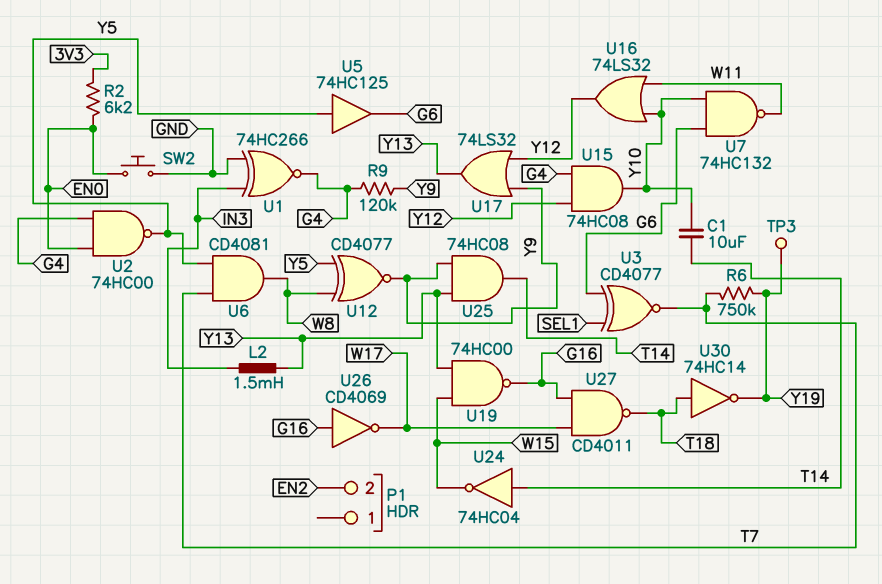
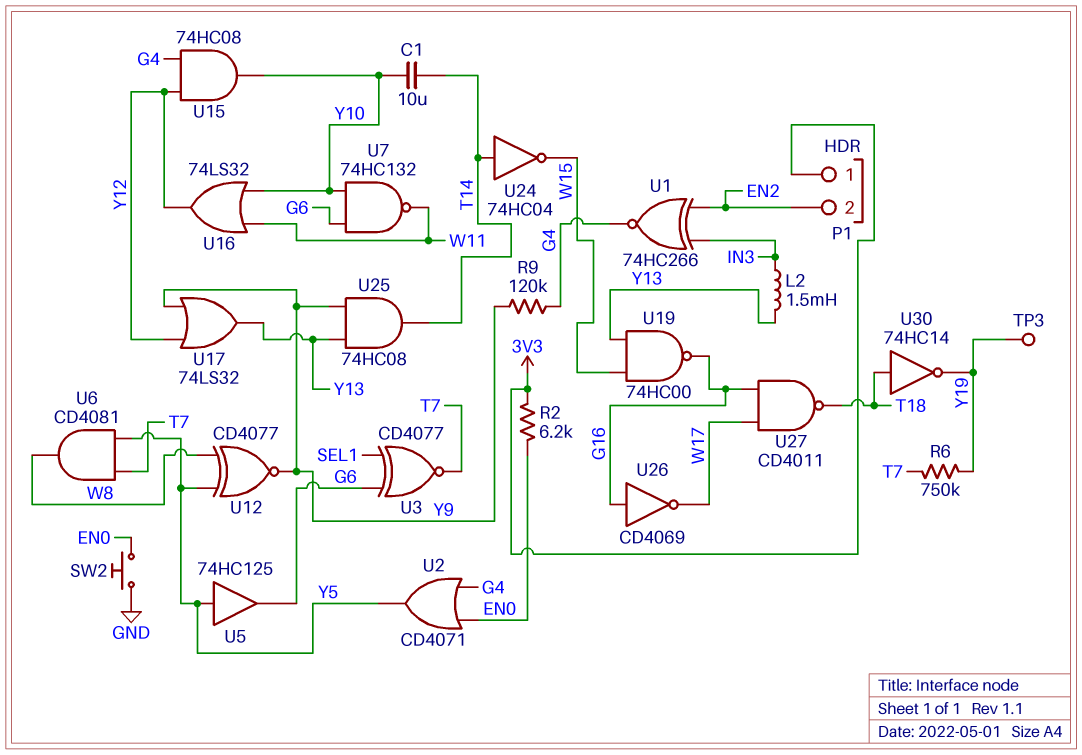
P1 pin 1: none -> 3V3
U1: XNOR 74HC266 (in GND, in IN3, out G4) -> XNOR 74HC266 (in EN2, in IN3, out G4)
U2: NAND 74HC00 (in EN0, in G4, out Y5) -> OR CD4071 (in EN0, in G4, out Y5)

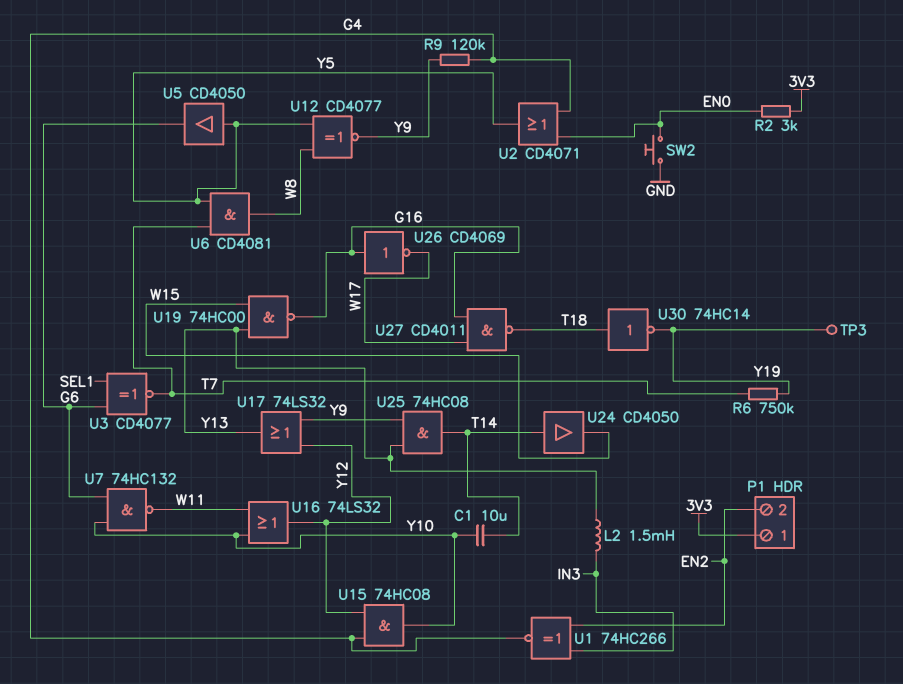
R2: 6.2k (3V3, EN0) -> 3k (3V3, EN0)
U5: buffer 74HC125 (in Y5, out G6) -> buffer CD4050 (in Y5, out G6)
U24: NOT 74HC04 (in T14, out W15) -> buffer CD4050 (in T14, out W15)

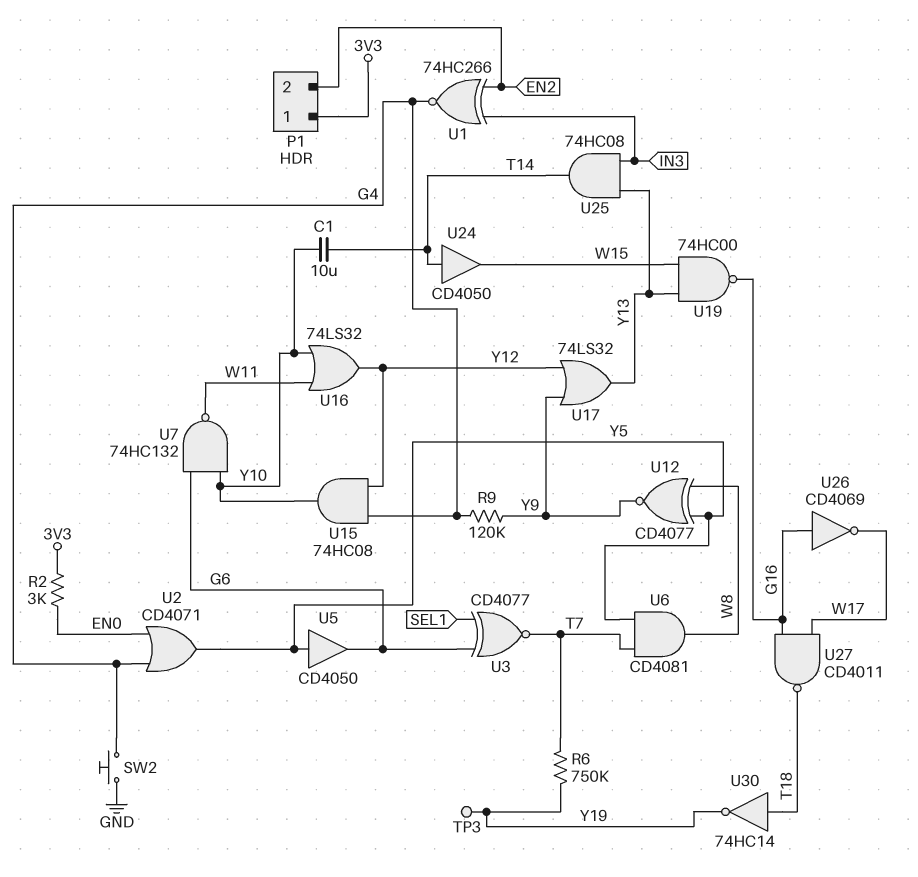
L2: 1.5mH (IN3, Y13) -> none
SW2: button (EN0, GND) -> button (G4, GND)
U25: AND 74HC08 (in Y9, in Y13, out T14) -> AND 74HC08 (in IN3, in Y13, out T14)

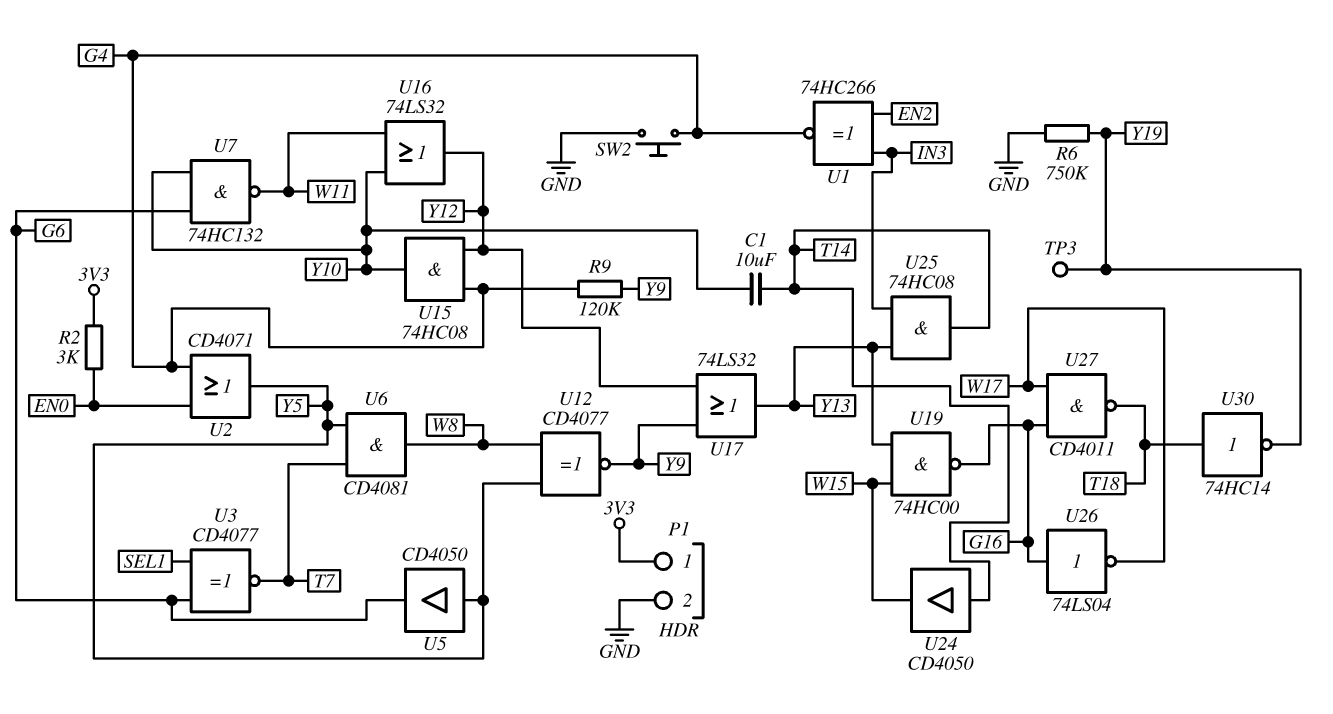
P1 pin 2: EN2 -> GND
R6: 750k (T7, Y19) -> 750k (GND, Y19)
U26: NOT CD4069 (in G16, out W17) -> NOT 74LS04 (in G16, out W17)

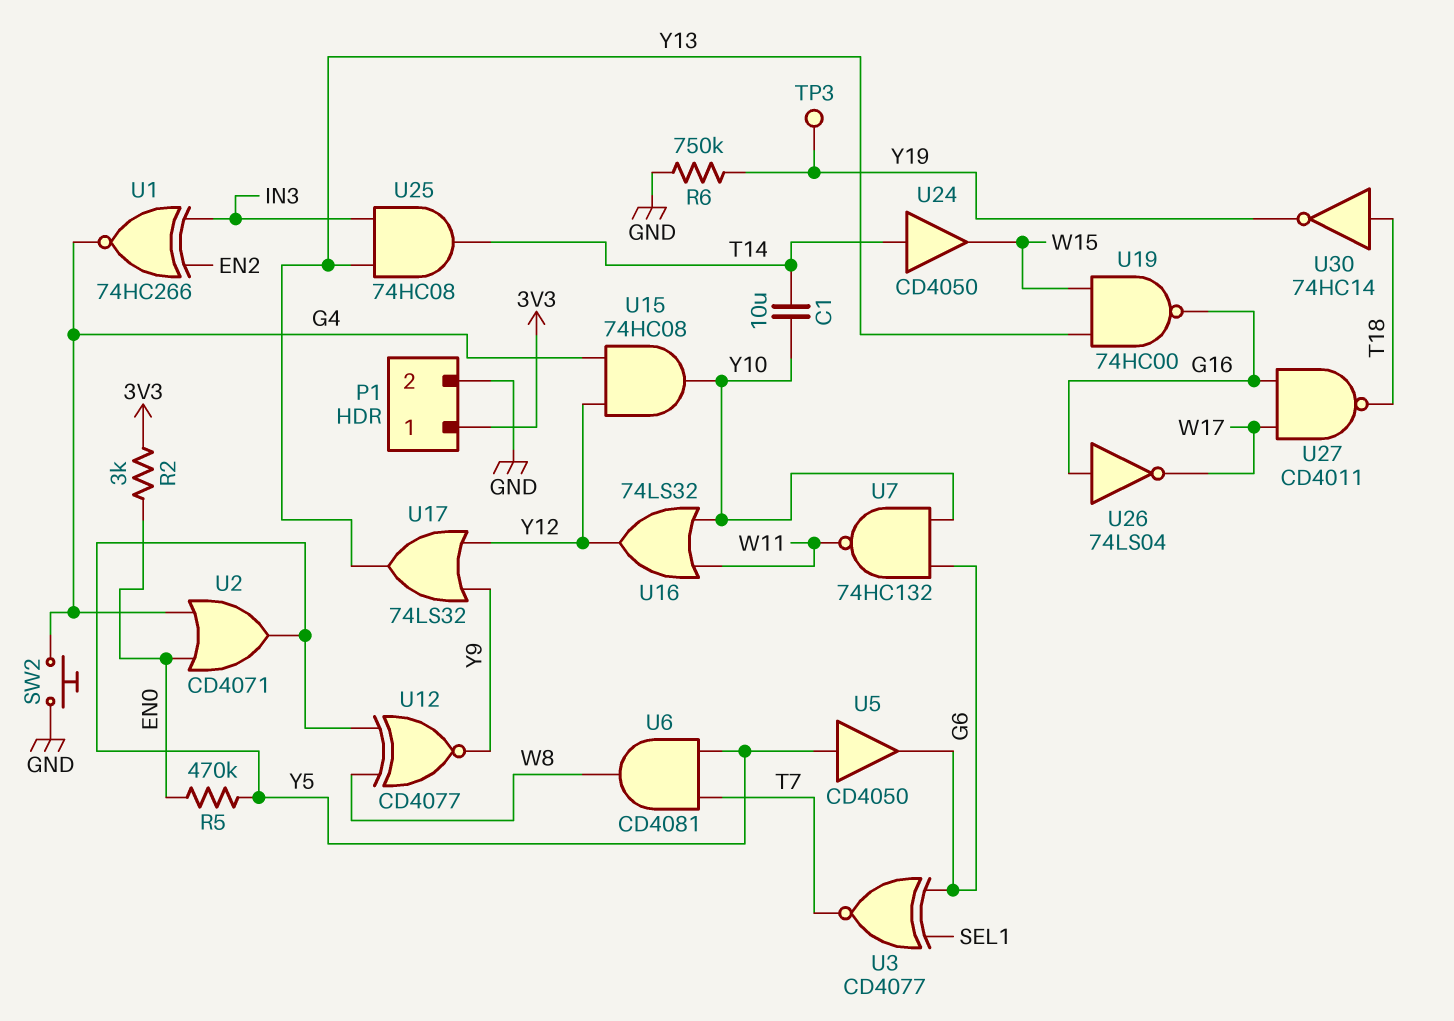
R5: none -> 470k (EN0, Y5)
R9: 120k (G4, Y9) -> none

